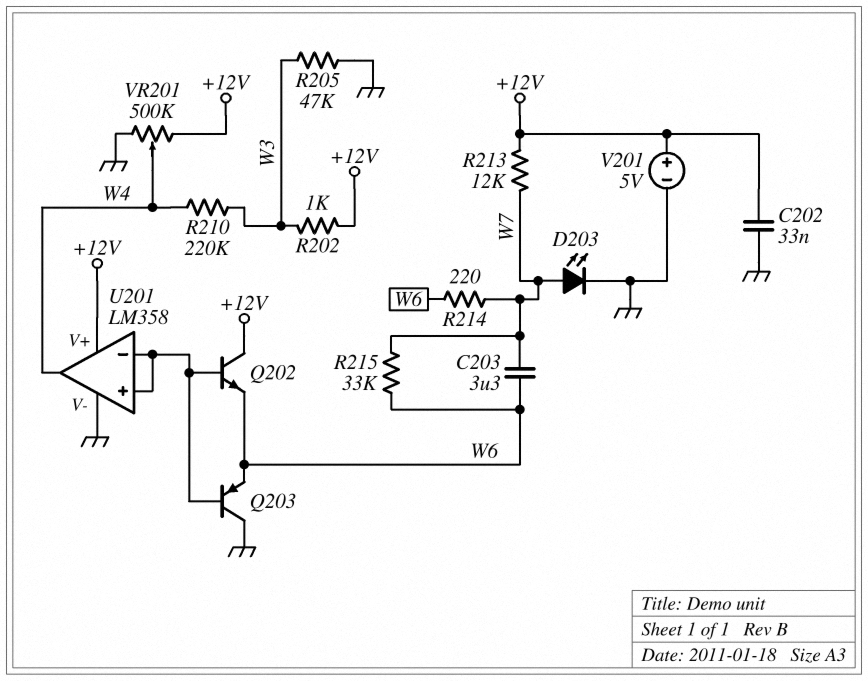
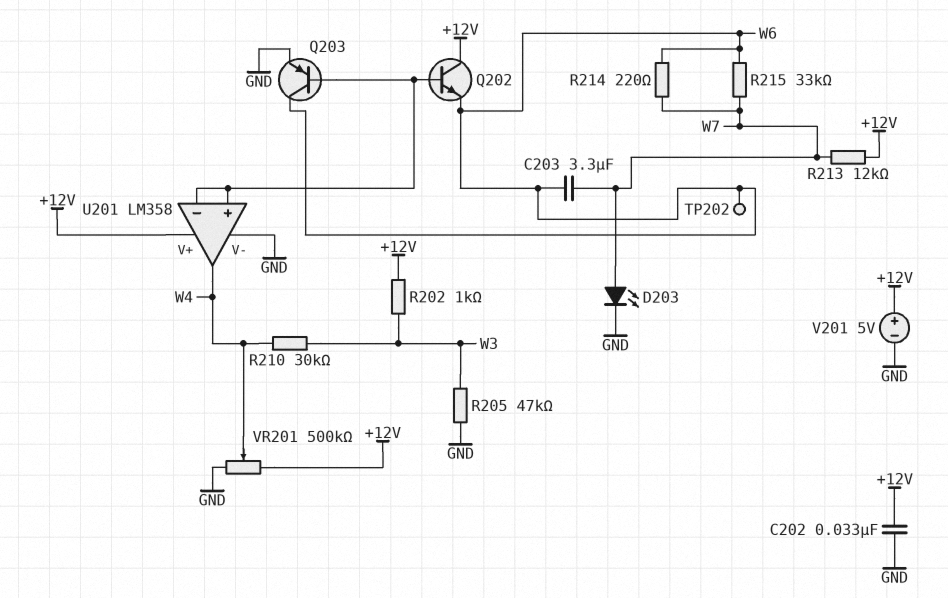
Q203: PNP (B U201/in+, C GND, E W6) -> PNP (B U201/in+, C W6, E GND)
R210: 220k (W3, W4) -> 30k (W3, W4)
TP202: none -> test point (W6)

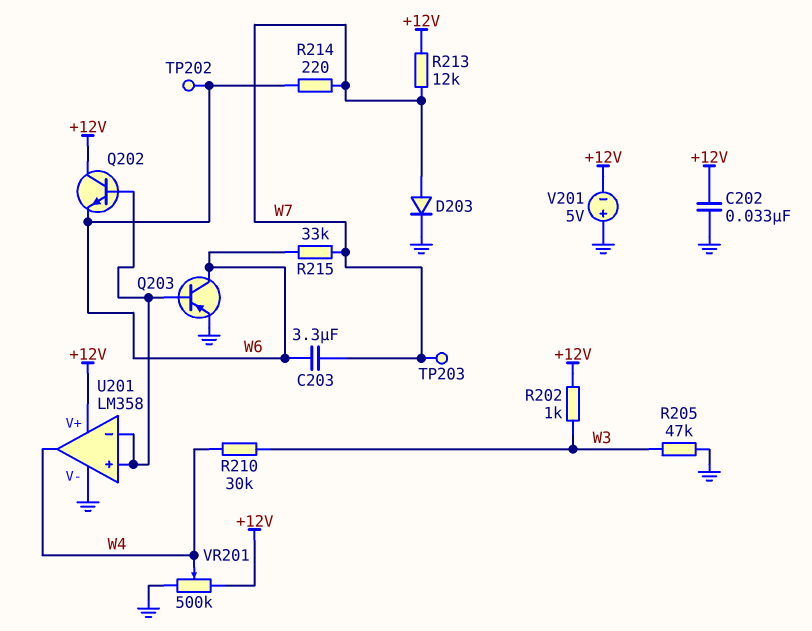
D203: LED (A W7, K GND) -> diode (A W7, K GND)
TP203: none -> test point (W7)
V201: 5V (plus +12V, minus GND) -> 5V (plus GND, minus +12V)

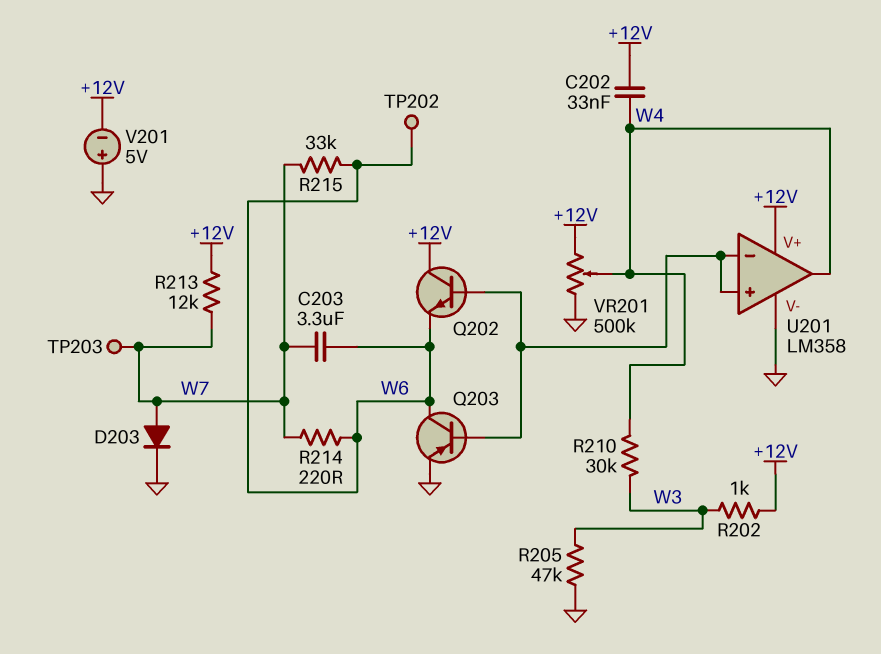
C202: 33nF (+12V, GND) -> 33nF (+12V, W4)

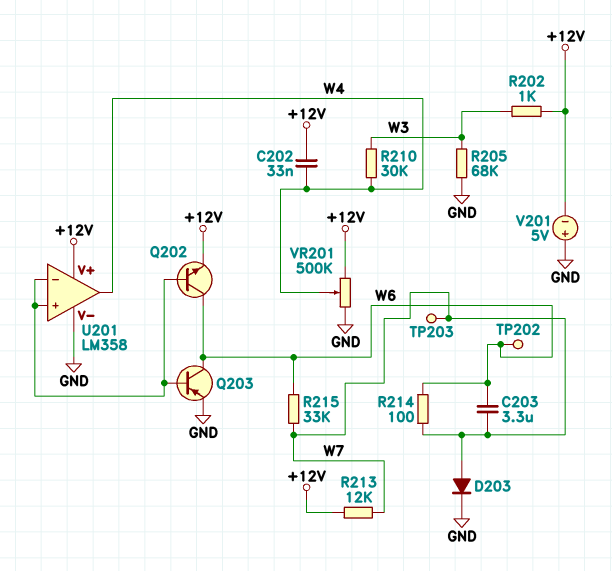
Q202: NPN (B U201/in+, C +12V, E W6) -> NPN (B U201/in+, C W6, E +12V)
R205: 47k (GND, W3) -> 68k (GND, W3)
R214: 220 (W6, W7) -> 100 (W6, W7)

